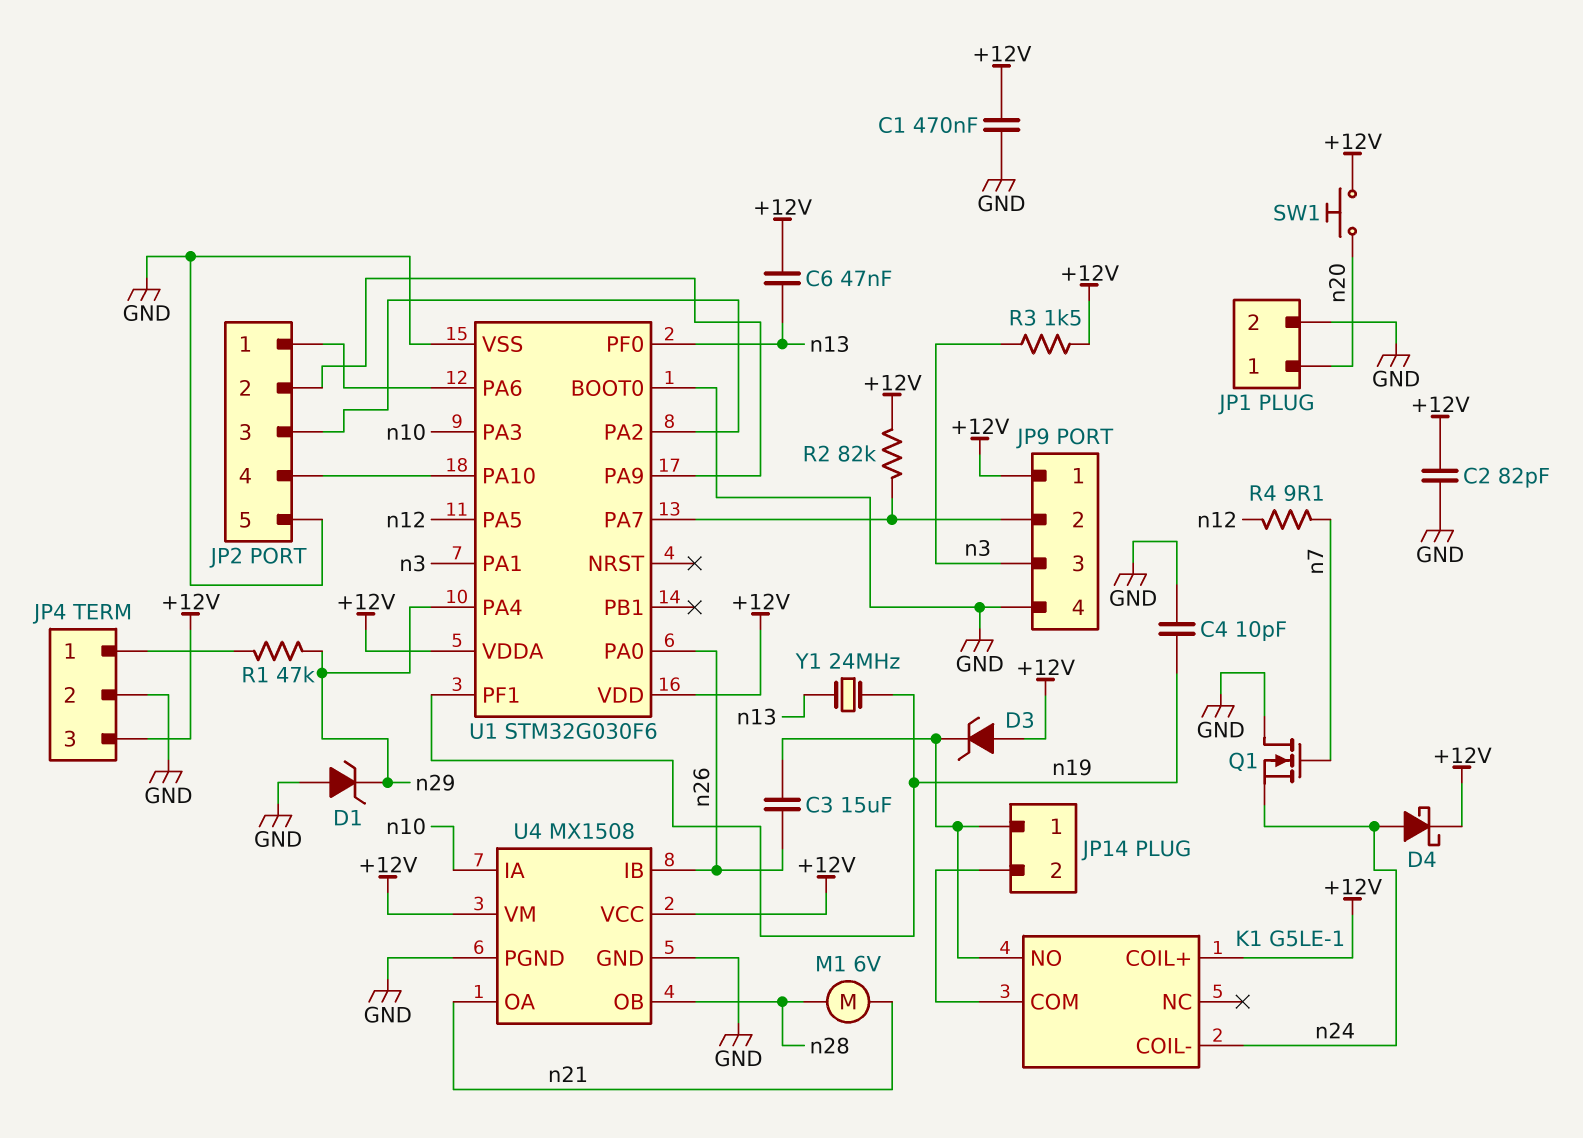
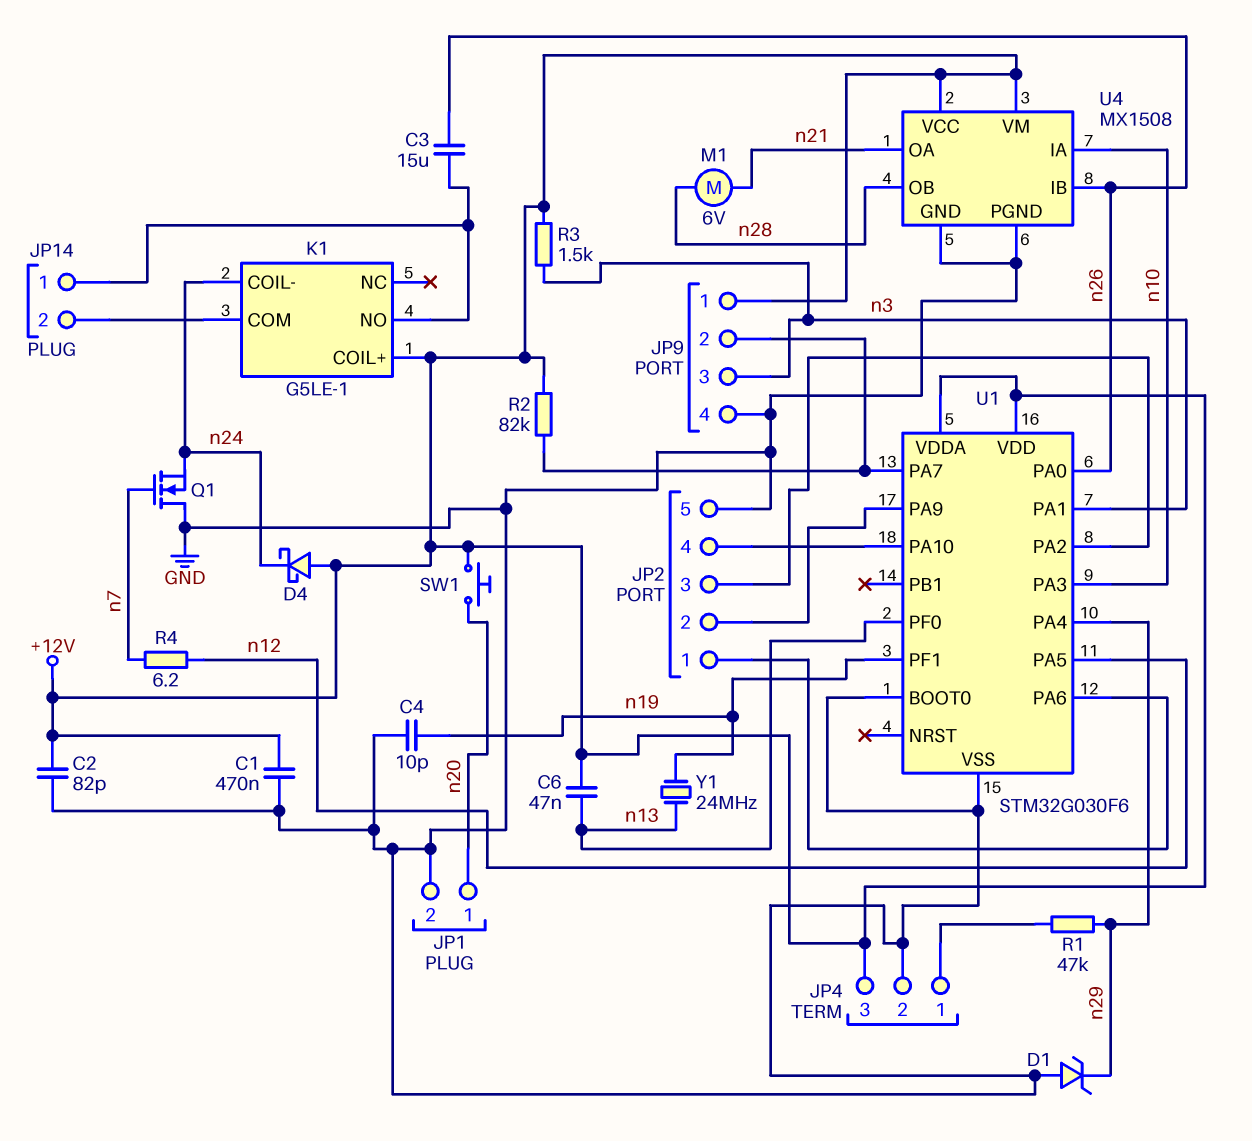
D3: zener (A +12V, K JP14/1) -> none
D4: schottky (A n24, K +12V) -> schottky (A +12V, K n24)
R4: 9.1 (n7, n12) -> 6.2 (n7, n12)

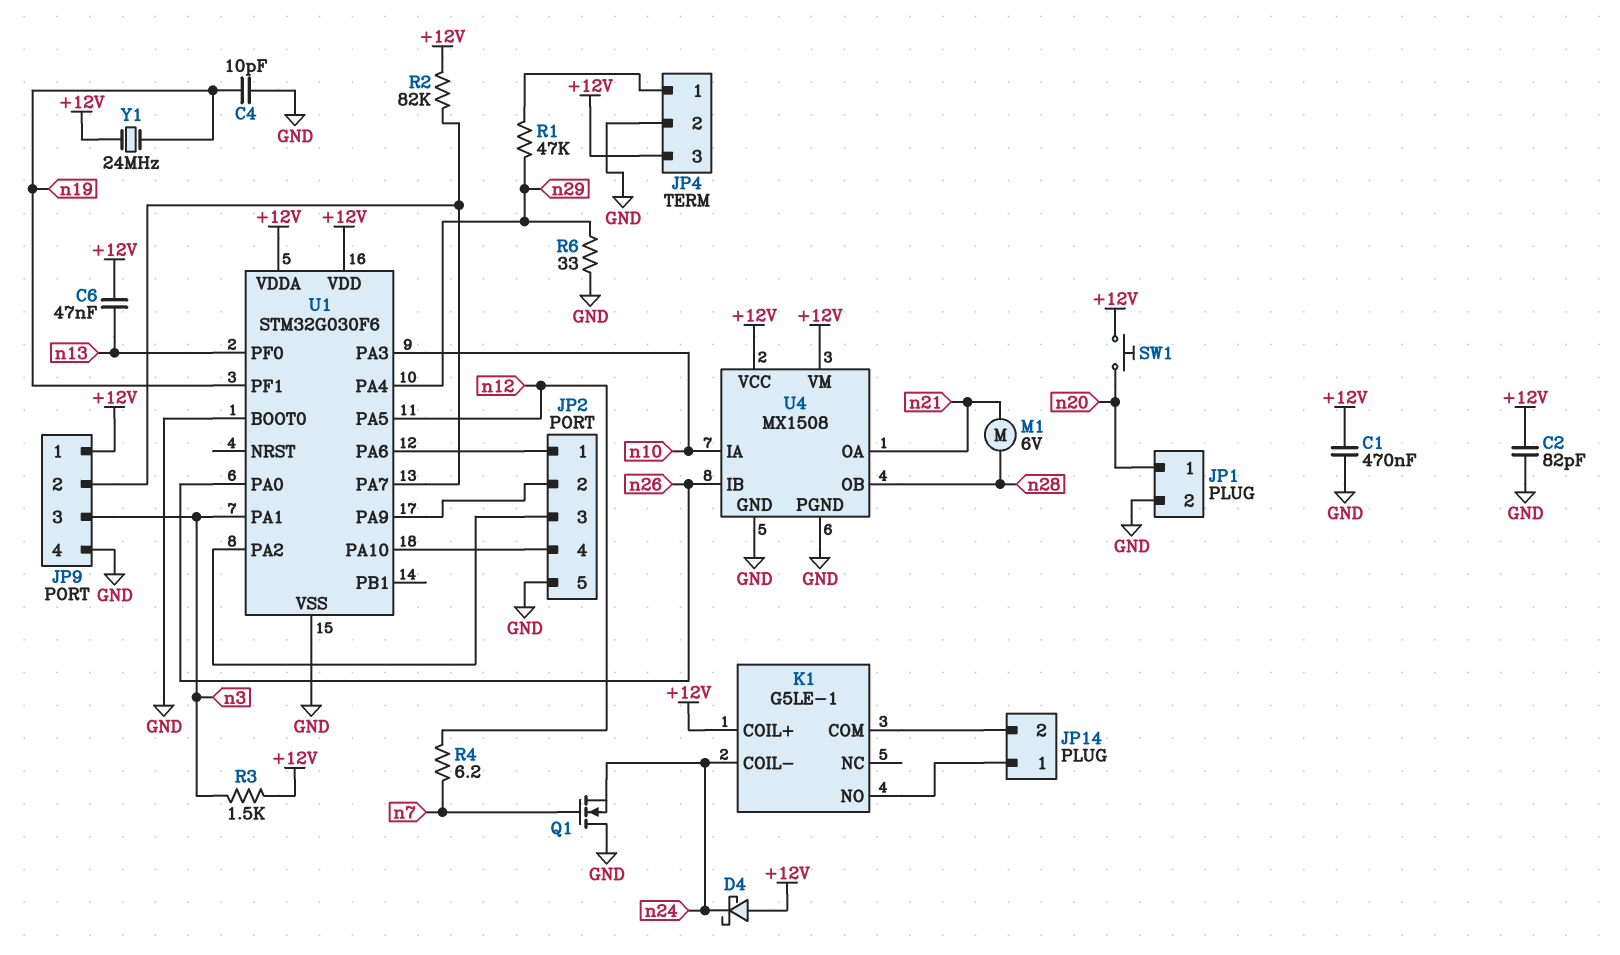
C3: 15uF (JP14/1, n26) -> none
D1: zener (A GND, K n29) -> none
R6: none -> 33 (GND, n29)
Y1: 24MHz (n13, n19) -> 24MHz (+12V, n19)

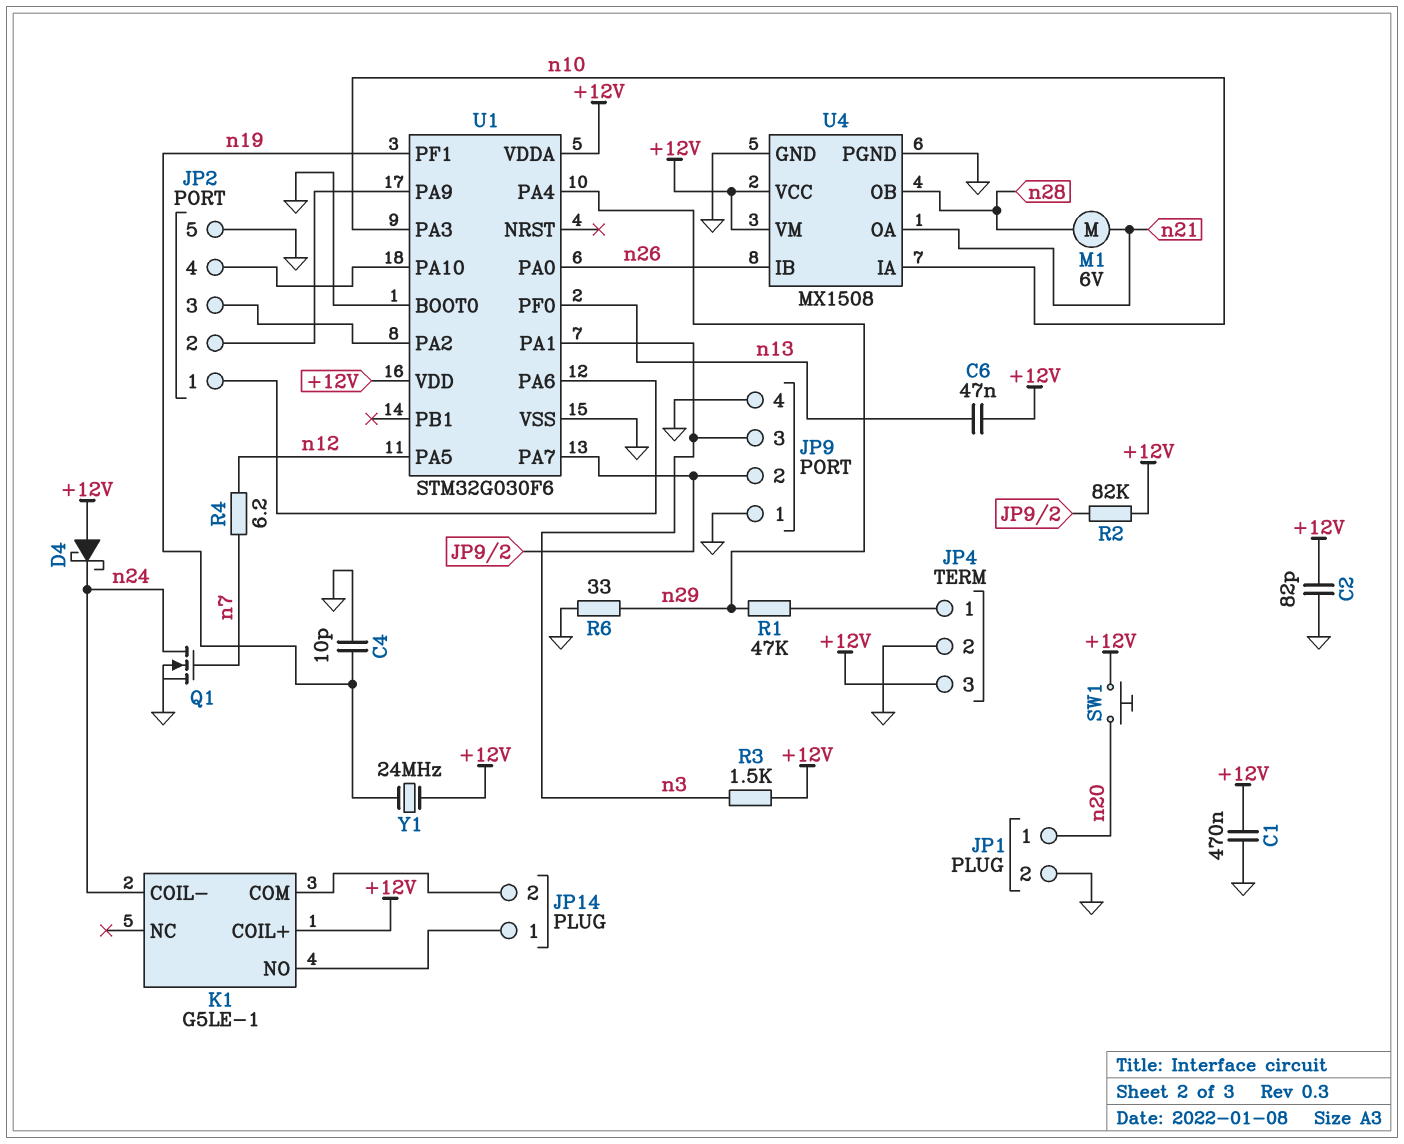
JP9 pin 1: +12V -> GND
Q1: NMOS (G n7, D GND, S n24) -> NMOS (G n7, D n24, S GND)

